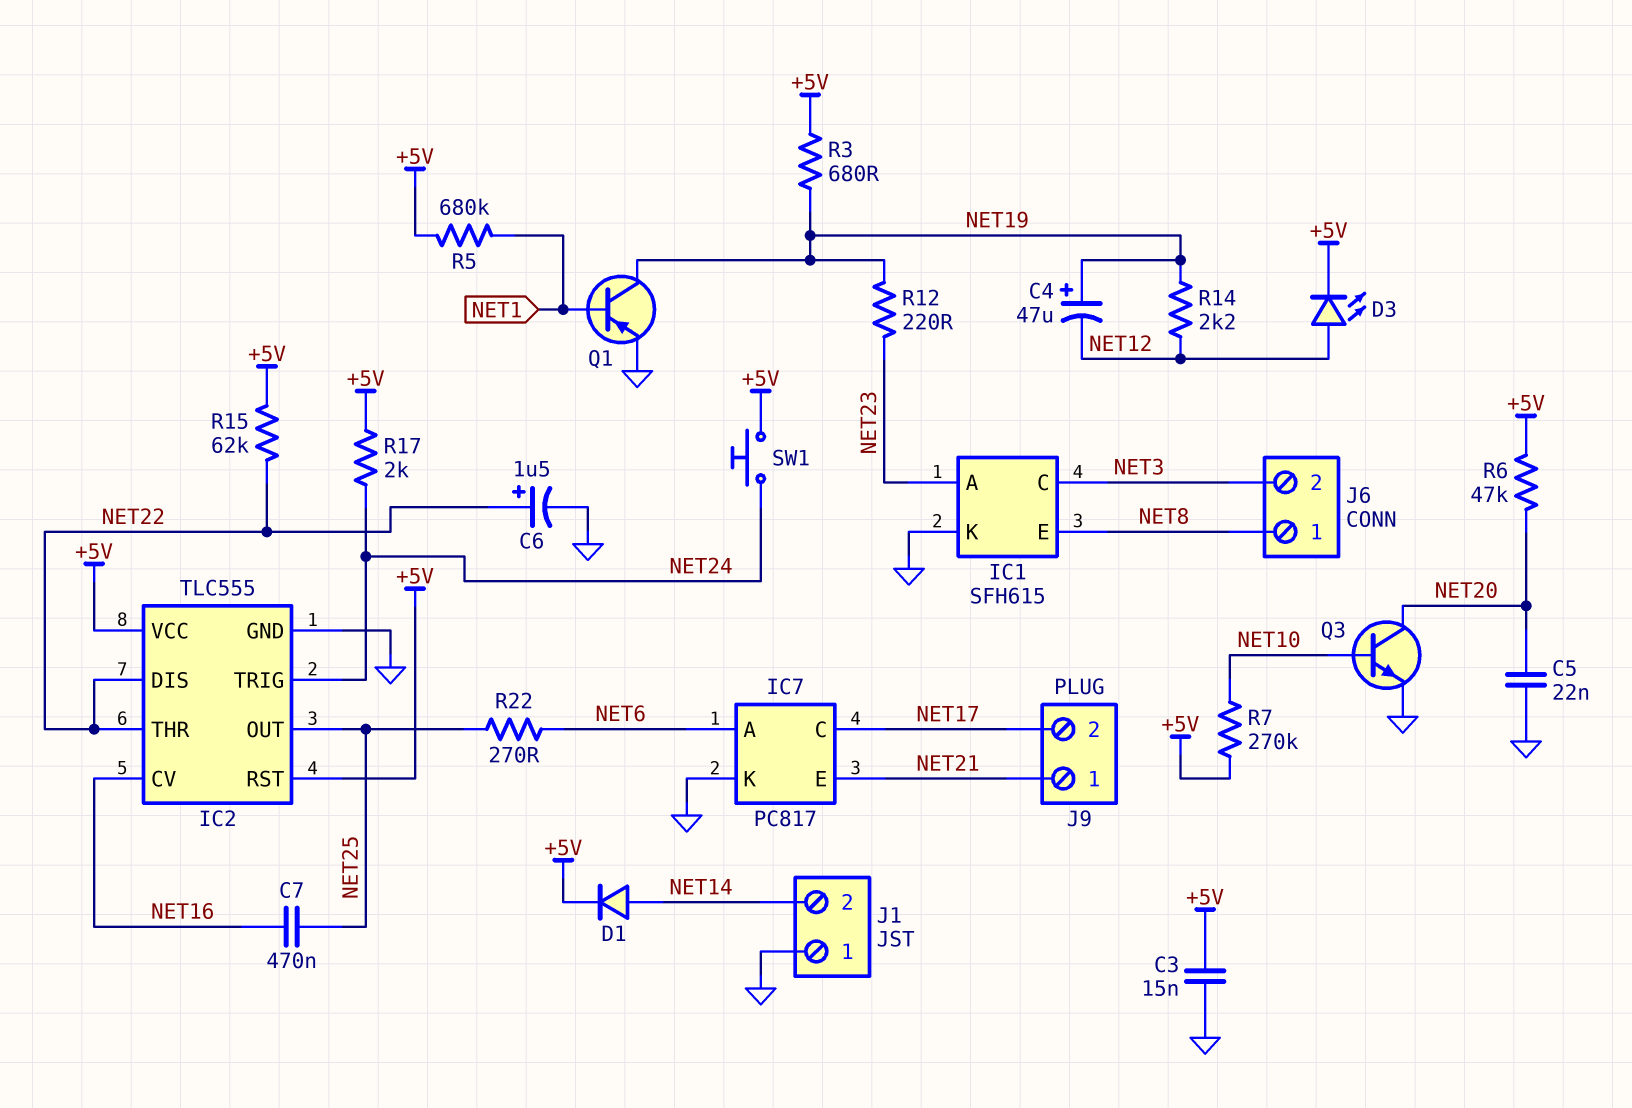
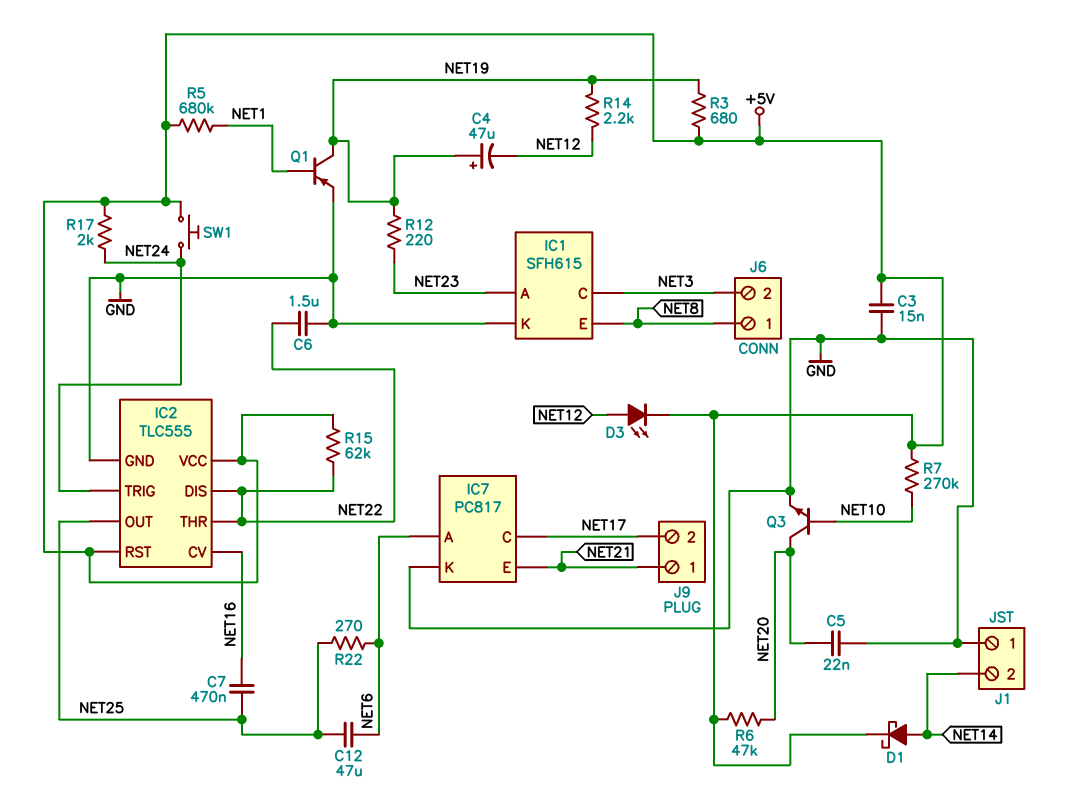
C6: 1.5uF (plus NET22, minus GND) -> 1.5uF (GND, NET22)
C12: none -> 47uF (NET6, NET25)
D1: diode (A NET14, K +5V) -> schottky (A NET14, K +5V)

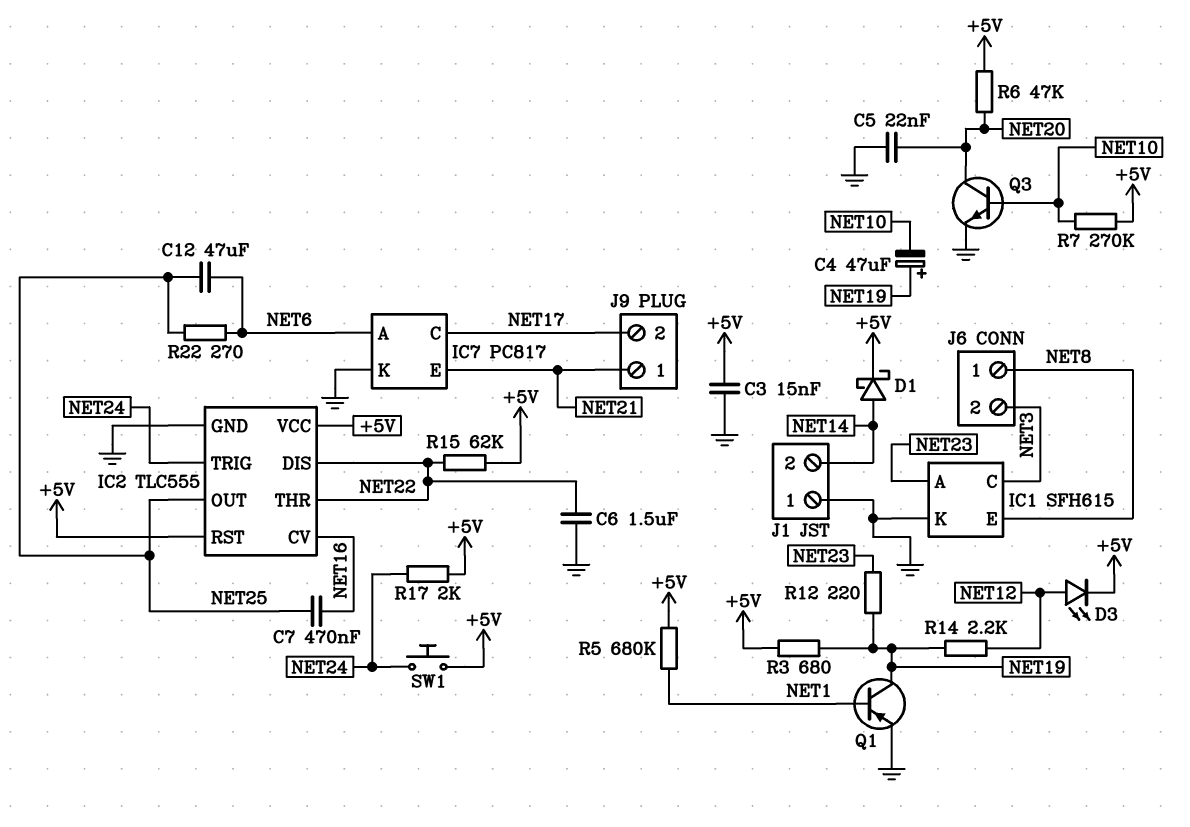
C4: 47uF (plus NET19, minus NET12) -> 47uF (plus NET19, minus NET10)

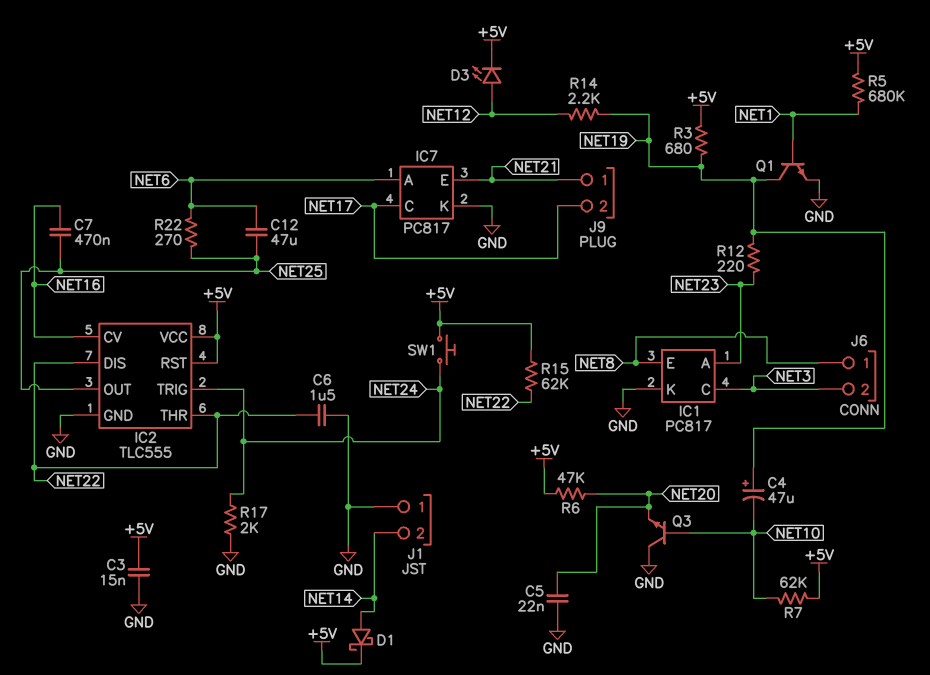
IC1: SFH615 -> PC817
Q1: PNP (B NET1, C NET19, E GND) -> NPN (B NET1, C NET19, E GND)
Q3: NPN (B NET10, C NET20, E GND) -> NPN (B NET10, C GND, E NET20)
R7: 270k (+5V, NET10) -> 62k (+5V, NET10)
R17: 2k (+5V, NET24) -> 2k (GND, NET24)

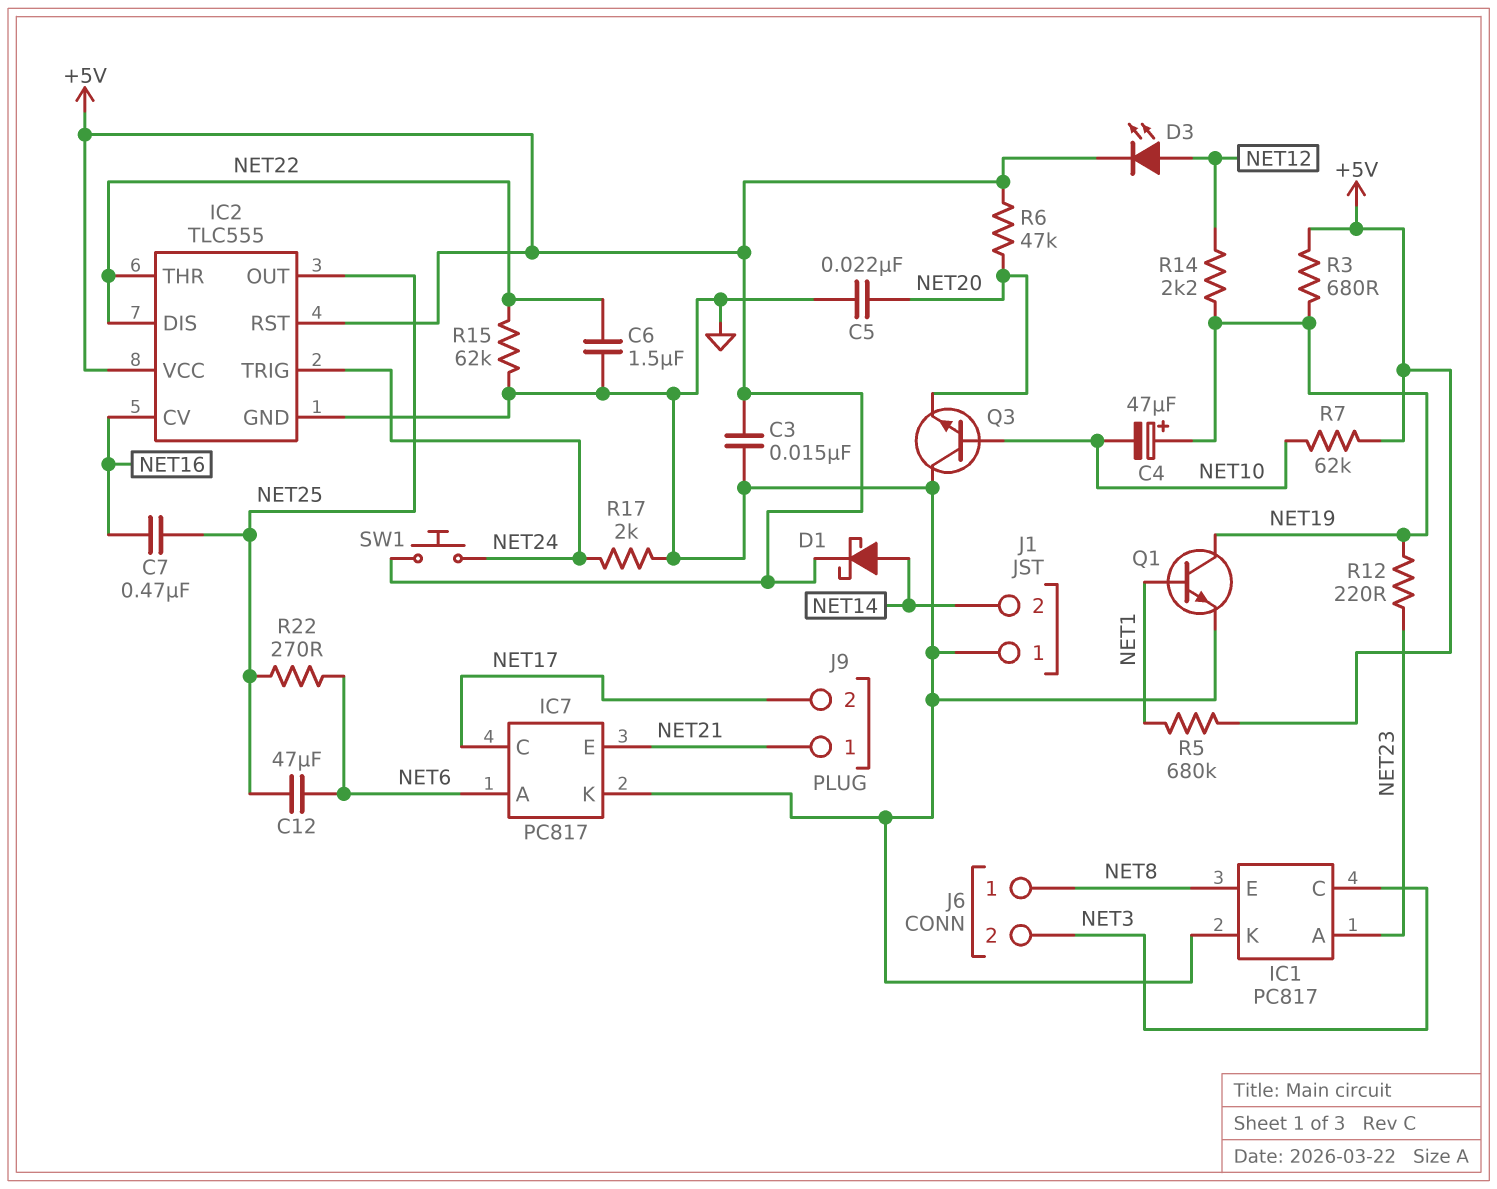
R15: 62k (+5V, NET22) -> 62k (GND, NET22)

